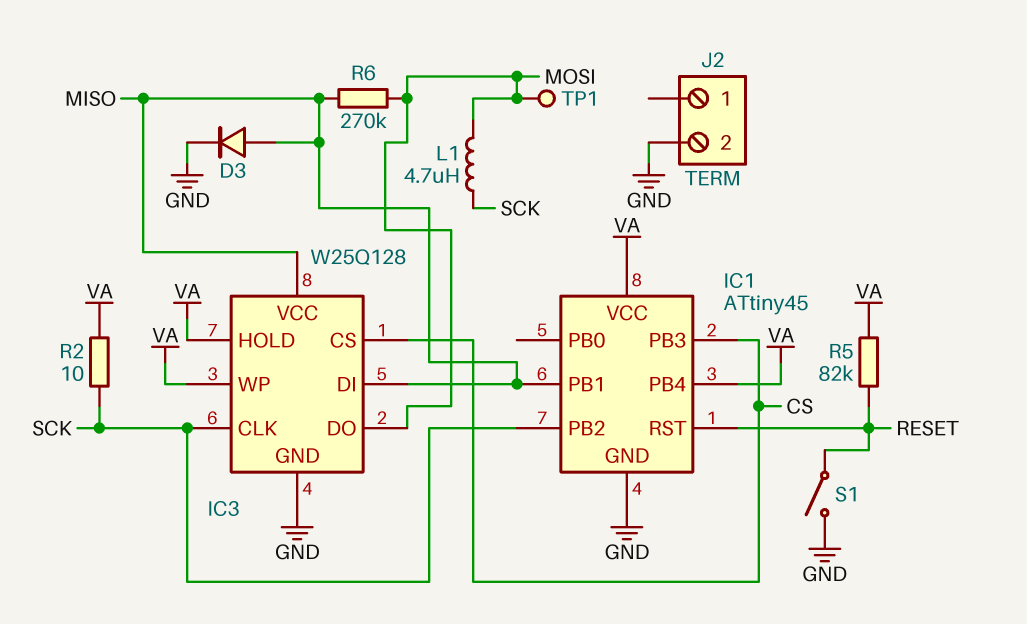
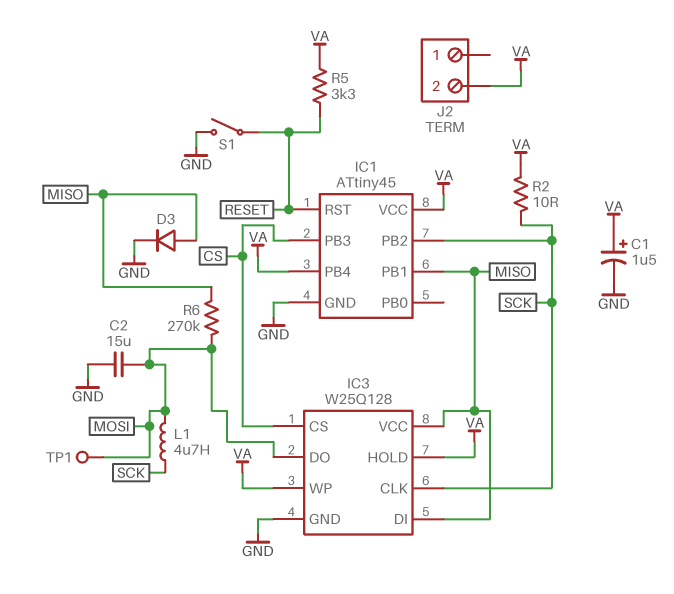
C1: none -> 1.5uF (plus VA, minus GND)
C2: none -> 15uF (GND, MOSI)
J2 pin 2: GND -> VA
R5: 82k (RESET, VA) -> 3.3k (RESET, VA)

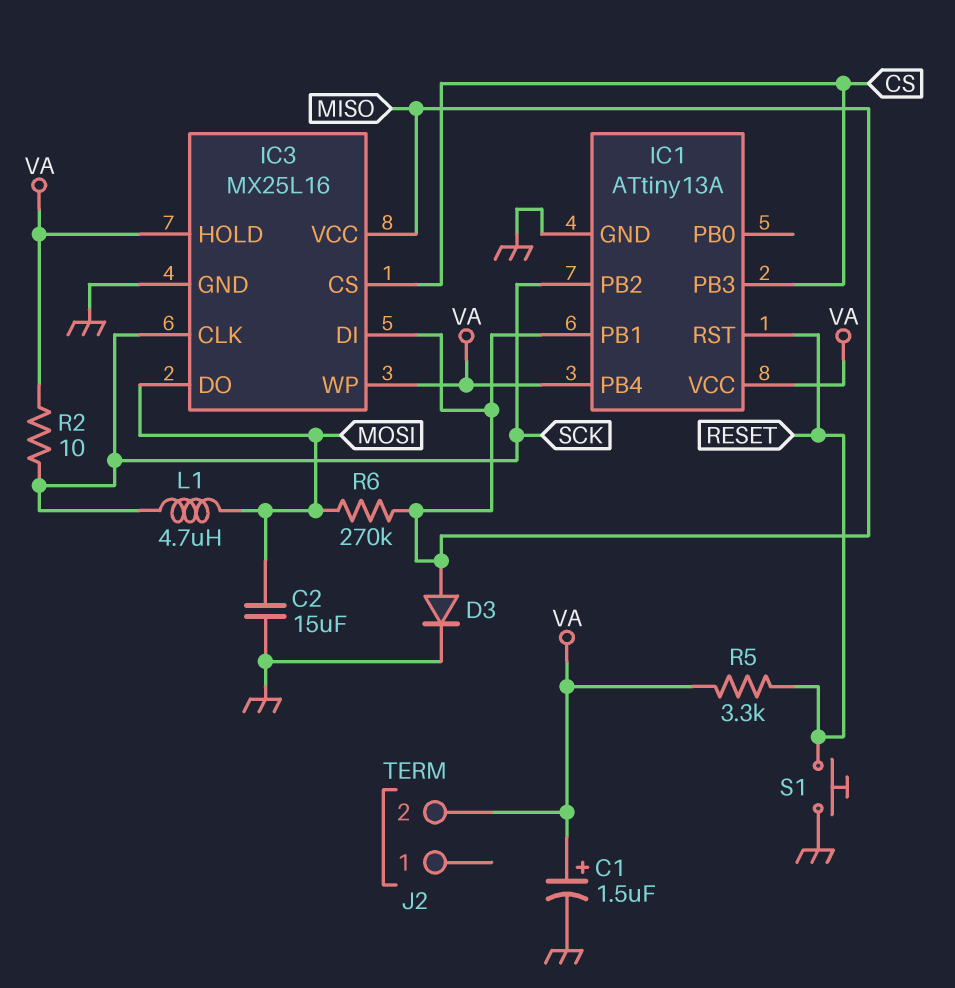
IC1: ATtiny45 -> ATtiny13A
IC3: W25Q128 -> MX25L16
S1: switch (GND, RESET) -> button (GND, RESET)
TP1: test point (MOSI) -> none

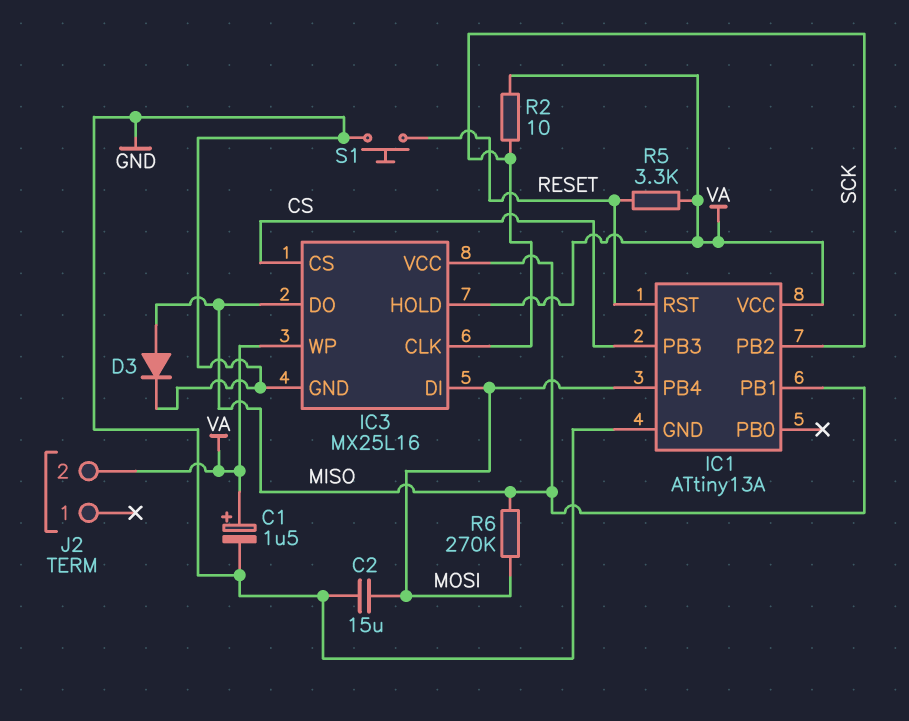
IC1 pin PB4: VA -> MOSI
IC3 pin DI: MISO -> MOSI
IC3 pin DO: MOSI -> MISO
L1: 4.7uH (MOSI, SCK) -> none

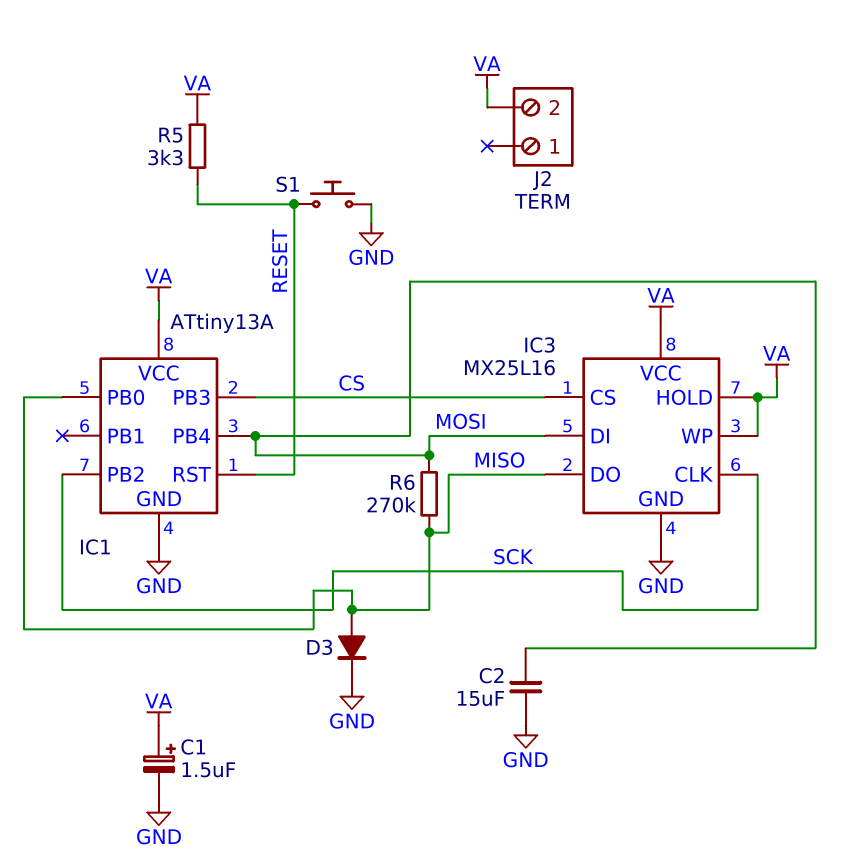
IC1 pin PB0: none -> MISO
IC1 pin PB1: MISO -> none
IC3 pin VCC: MISO -> VA
R2: 10 (SCK, VA) -> none

